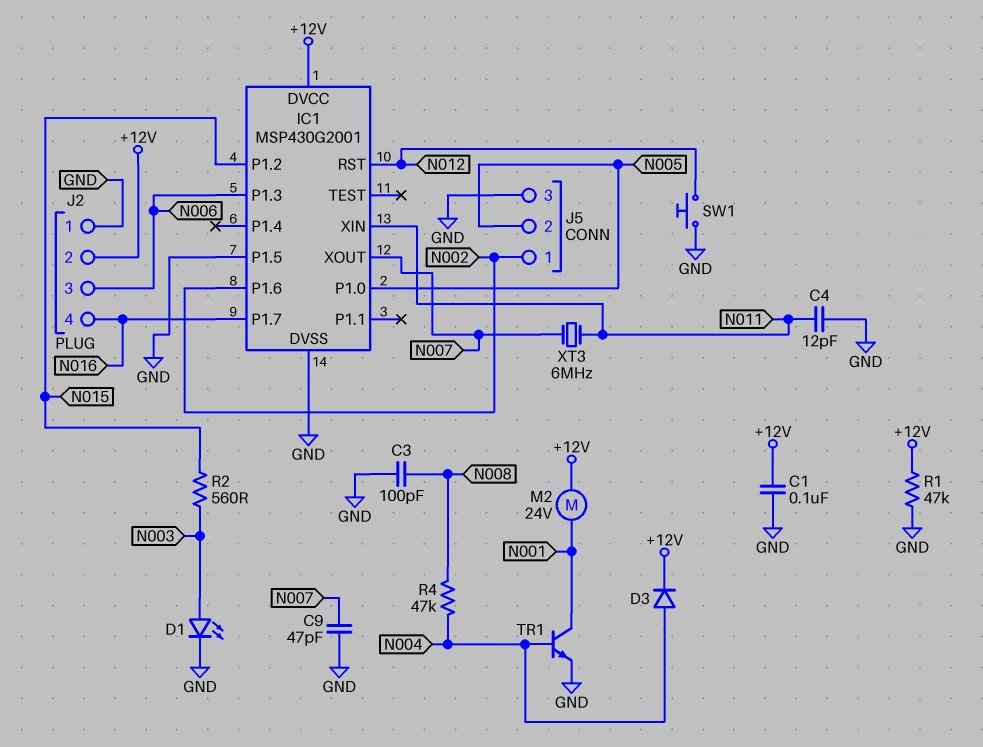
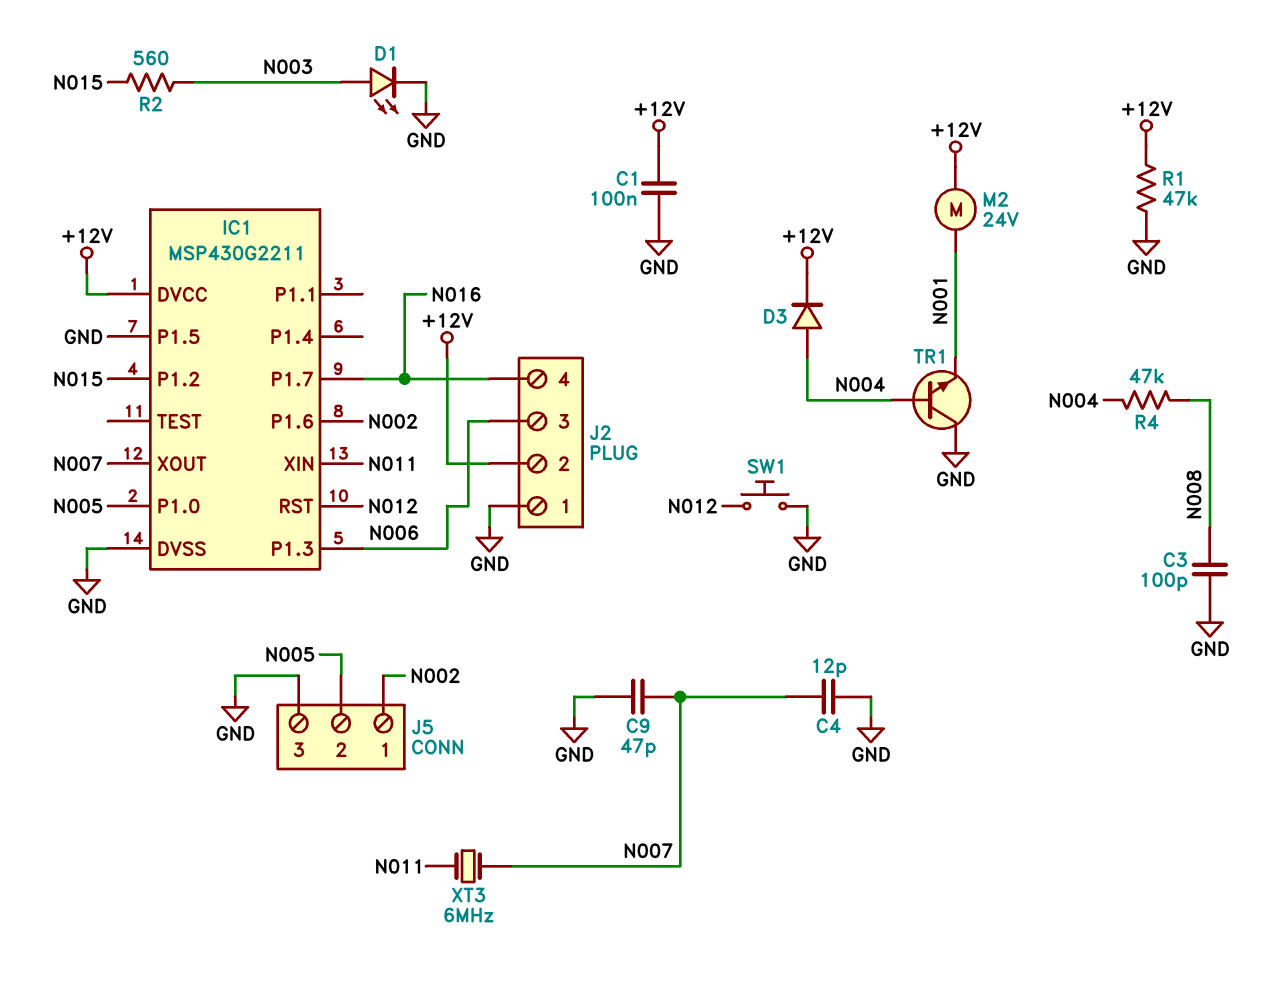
C4: 12pF (GND, N011) -> 12pF (GND, N007)
IC1: MSP430G2001 -> MSP430G2211
TR1: NPN (B N004, C N001, E GND) -> NPN (B N004, C GND, E N001)

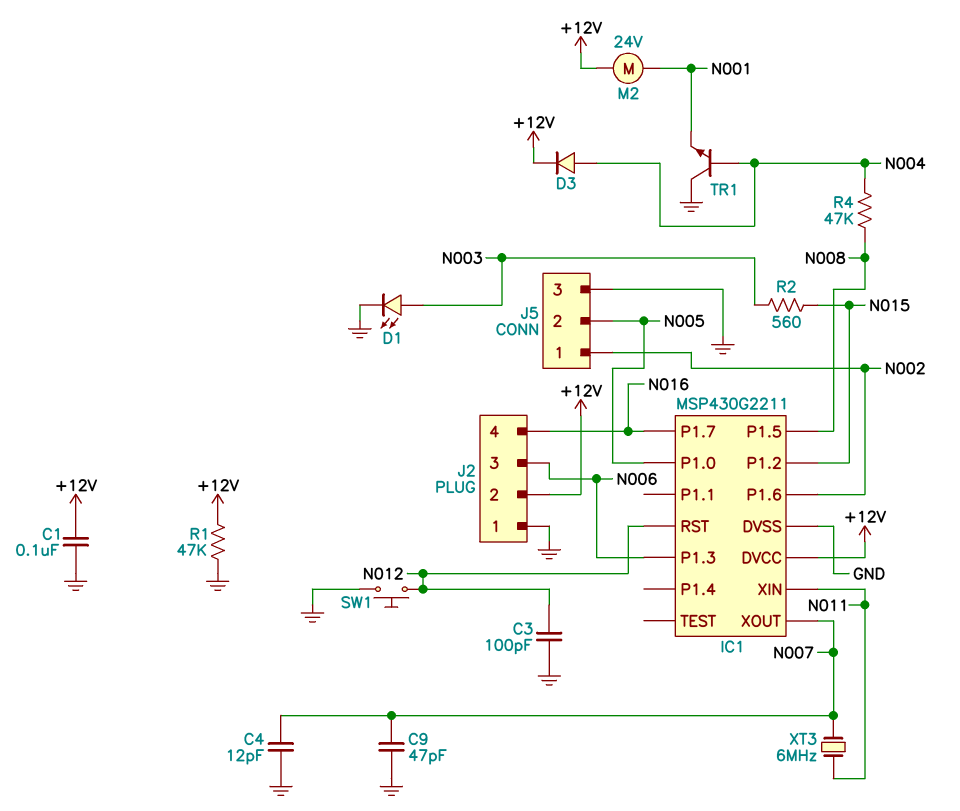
C3: 100pF (GND, N008) -> 100pF (GND, N012)
IC1 pin P1.5: GND -> N008

